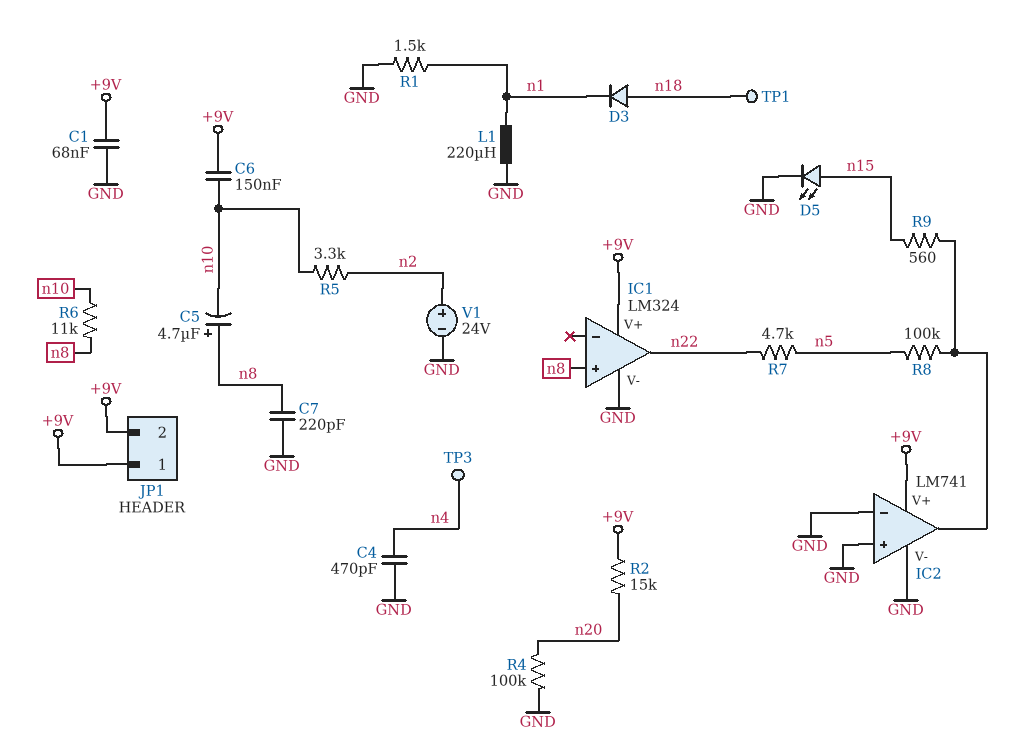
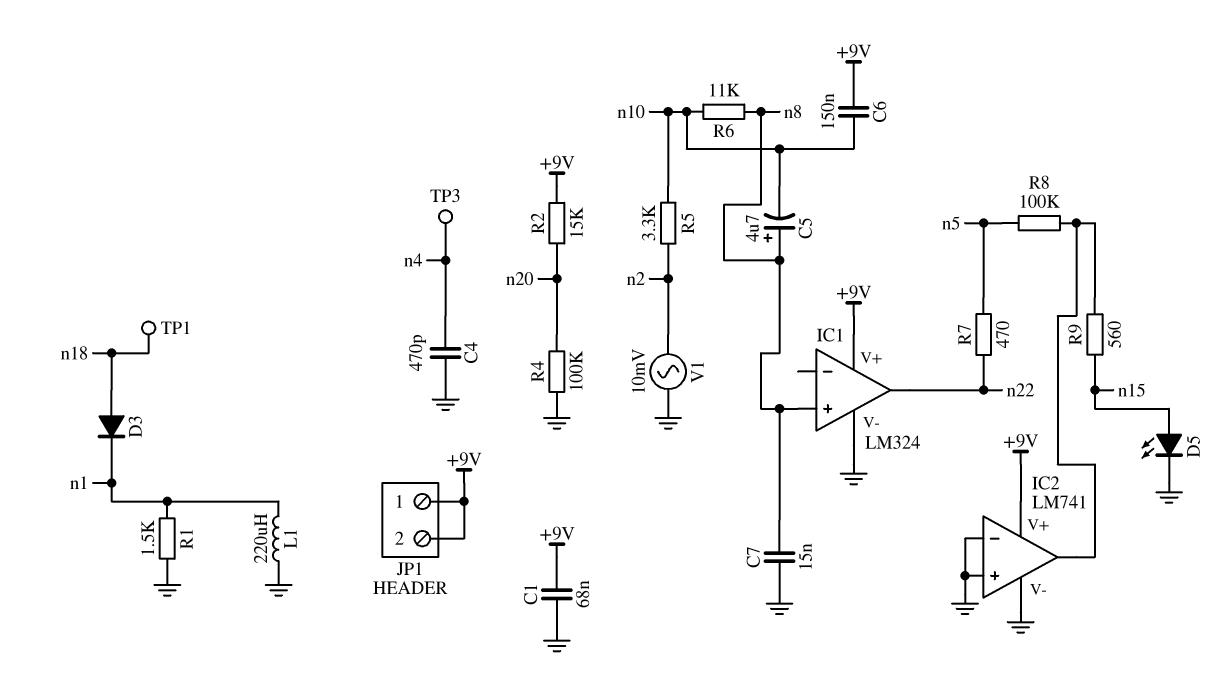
C7: 220pF (GND, n8) -> 15nF (GND, n8)
R7: 4.7k (n5, n22) -> 470 (n5, n22)
V1: 24V (plus n2, minus GND) -> AC 10mV (GND, n2)

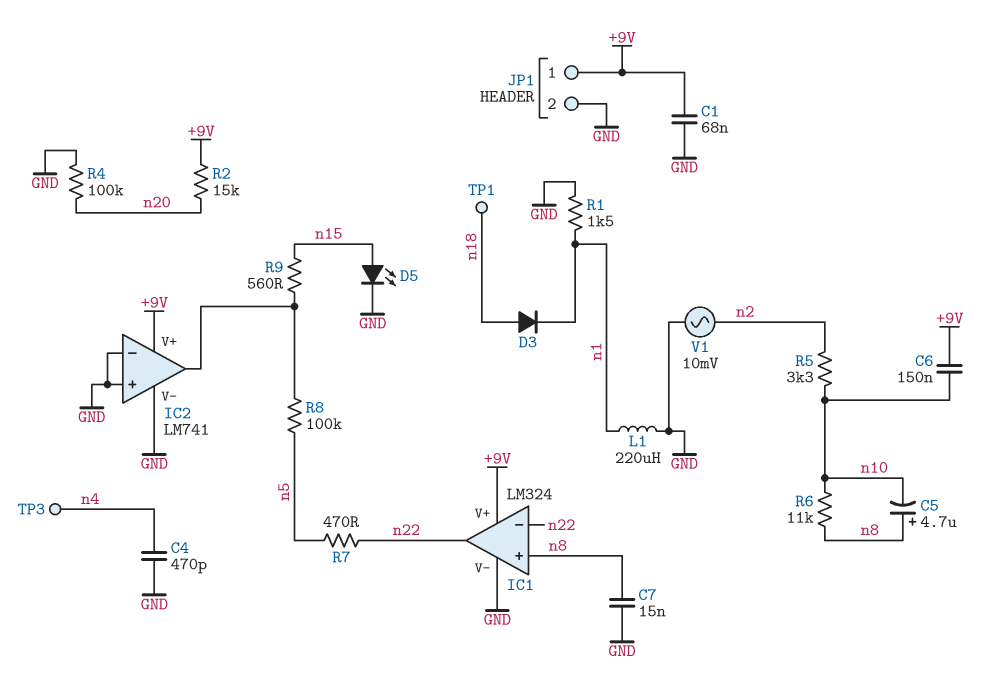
IC1 pin in-: none -> n22
JP1 pin 2: +9V -> GND

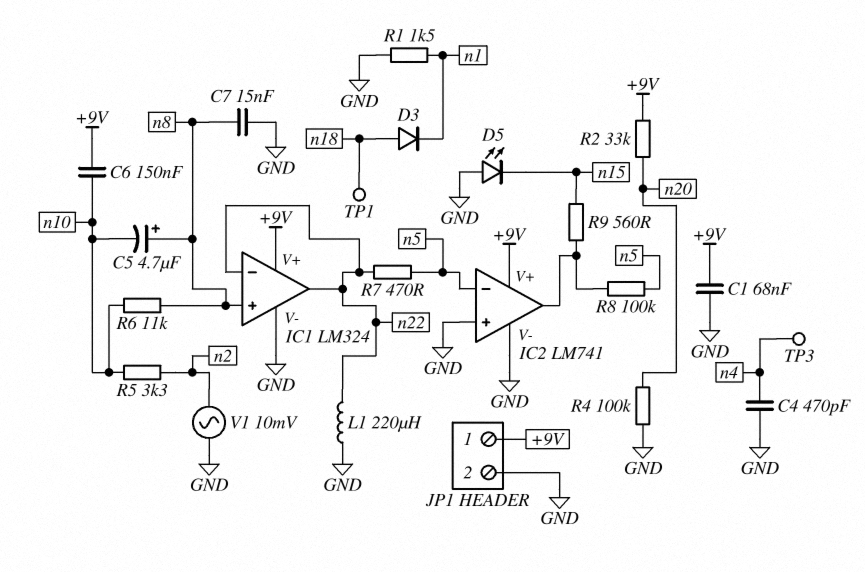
D5: LED (A n15, K GND) -> LED (A GND, K n15)
IC2 pin in-: GND -> n5
L1: 220uH (GND, n1) -> 220uH (GND, n22)
R2: 15k (+9V, n20) -> 33k (+9V, n20)

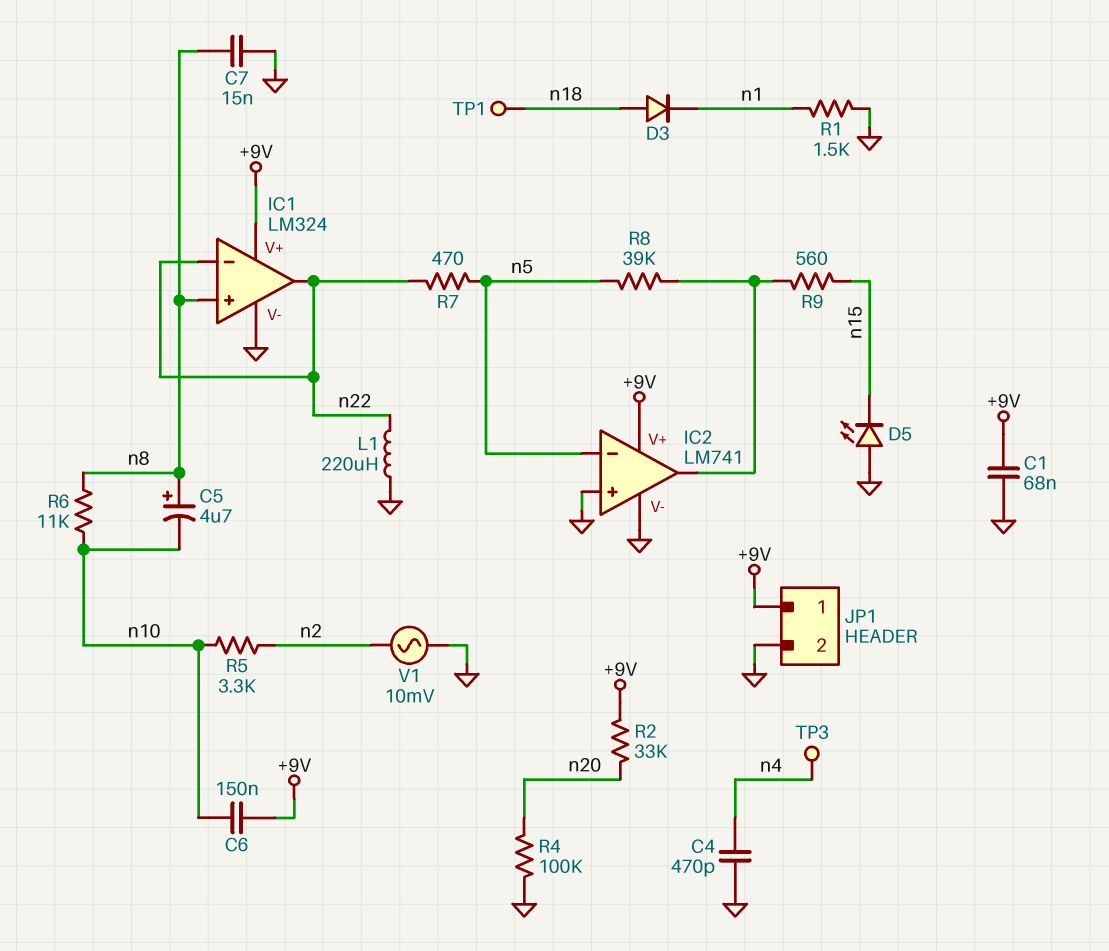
R8: 100k (IC2/out, n5) -> 39k (IC2/out, n5)

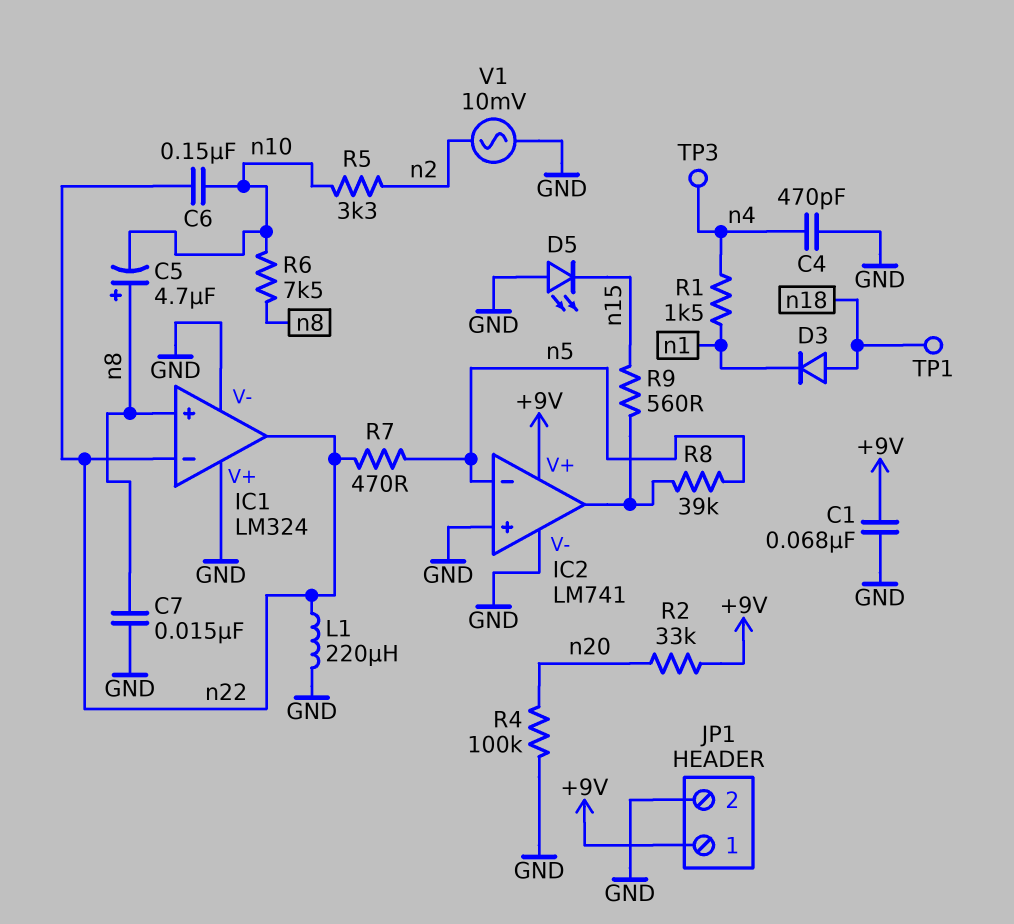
C6: 150nF (+9V, n10) -> 150nF (n10, n22)
IC1 pin V+: +9V -> GND
R1: 1.5k (GND, n1) -> 1.5k (n1, n4)
R6: 11k (n8, n10) -> 7.5k (n8, n10)

